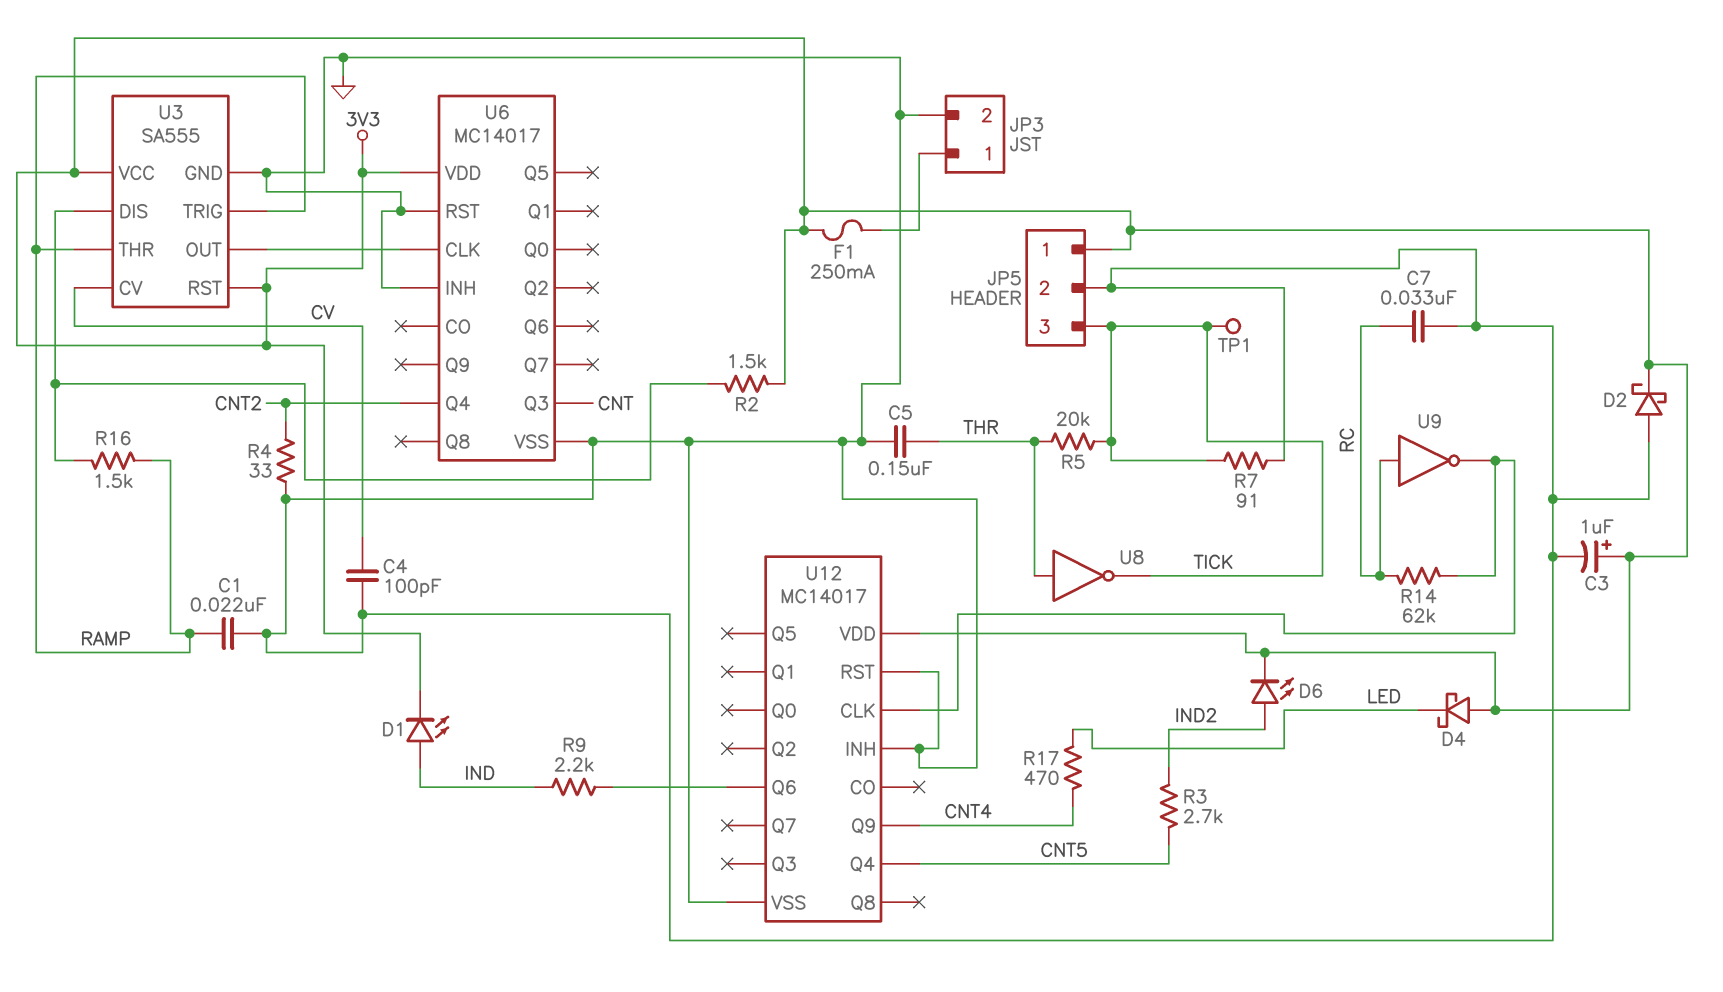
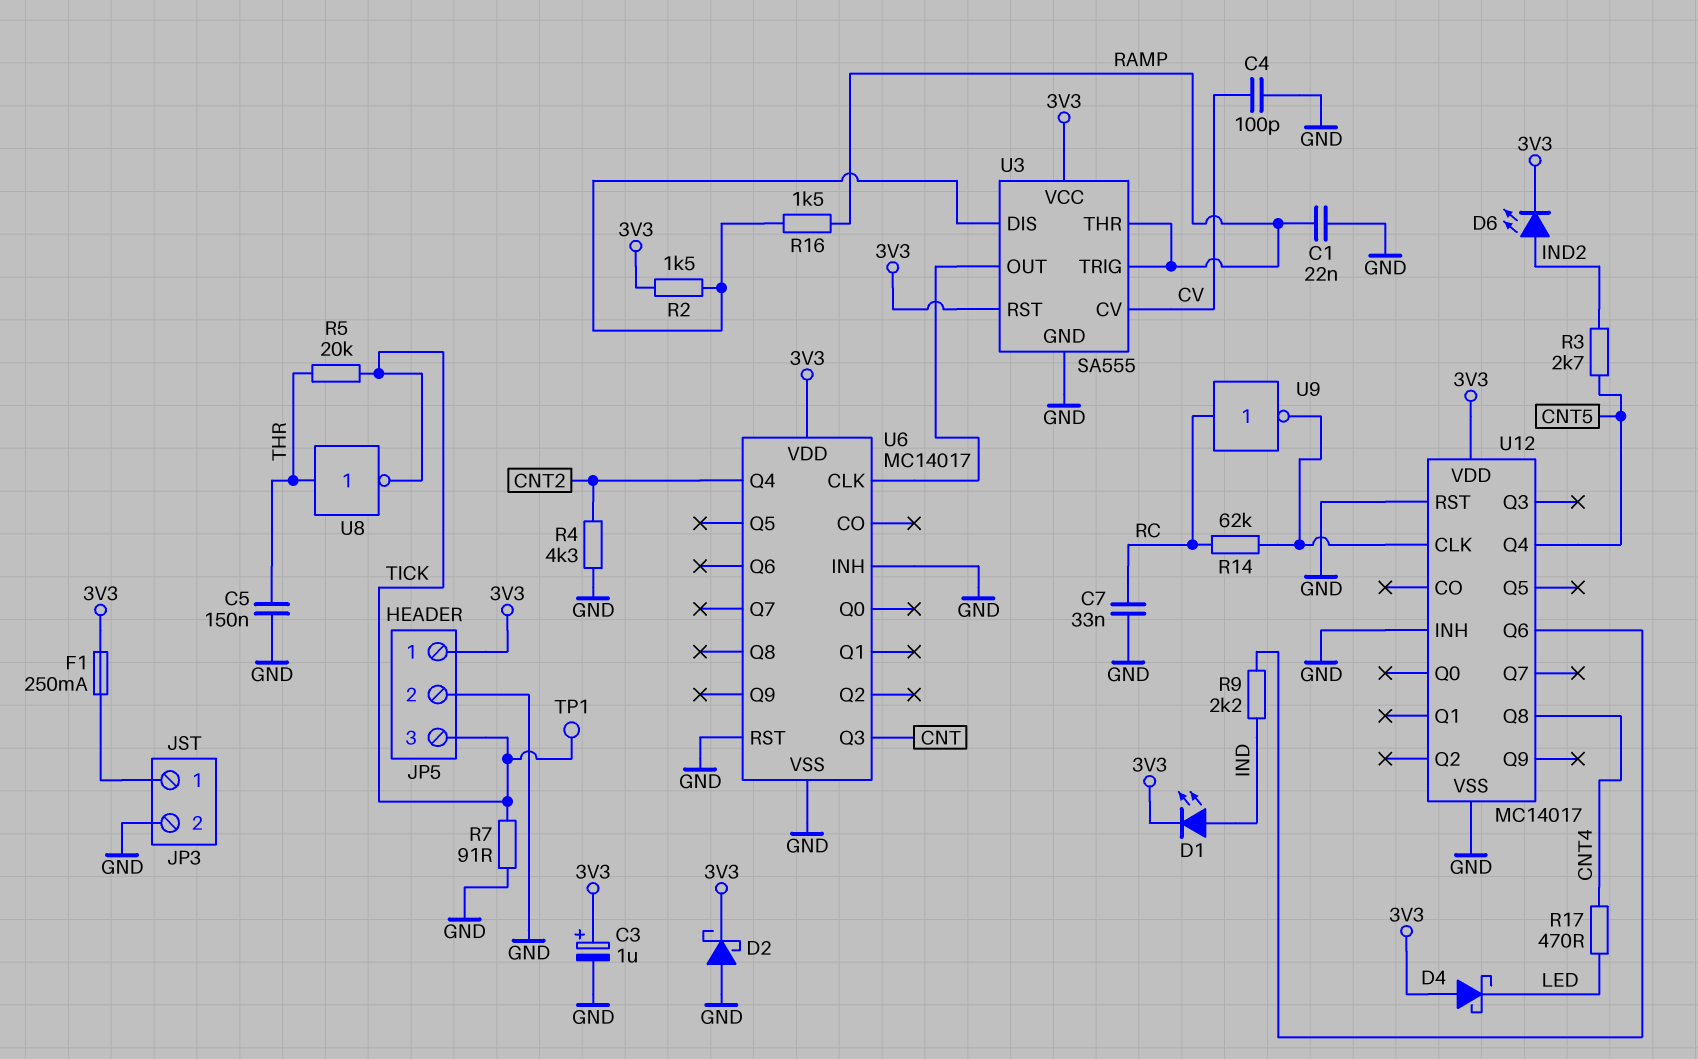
R4: 33 (CNT2, GND) -> 4.3k (CNT2, GND)
U12 pin Q8: none -> CNT4
U12 pin Q9: CNT4 -> none

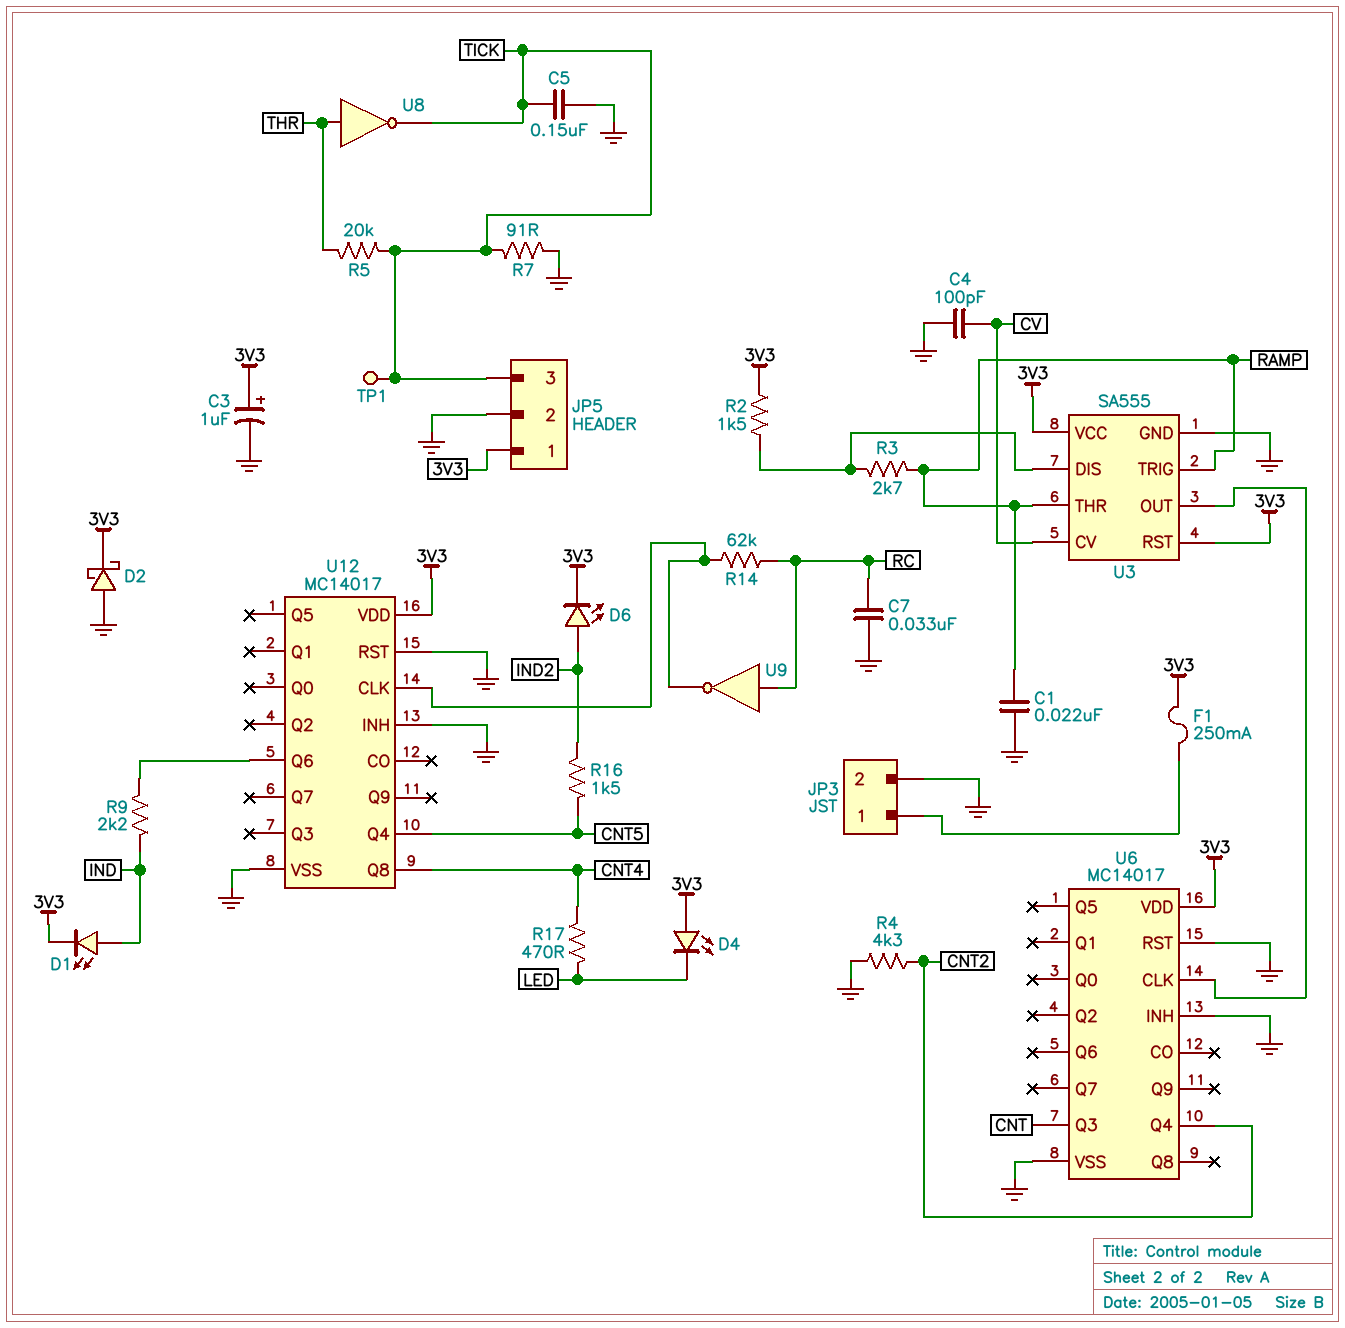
C5: 150nF (GND, THR) -> 150nF (GND, TICK)
D4: schottky (A 3V3, K LED) -> LED (A 3V3, K LED)
R3: 2.7k (CNT5, IND2) -> 2.7k (RAMP, U3/DIS)
R16: 1.5k (RAMP, U3/DIS) -> 1.5k (CNT5, IND2)

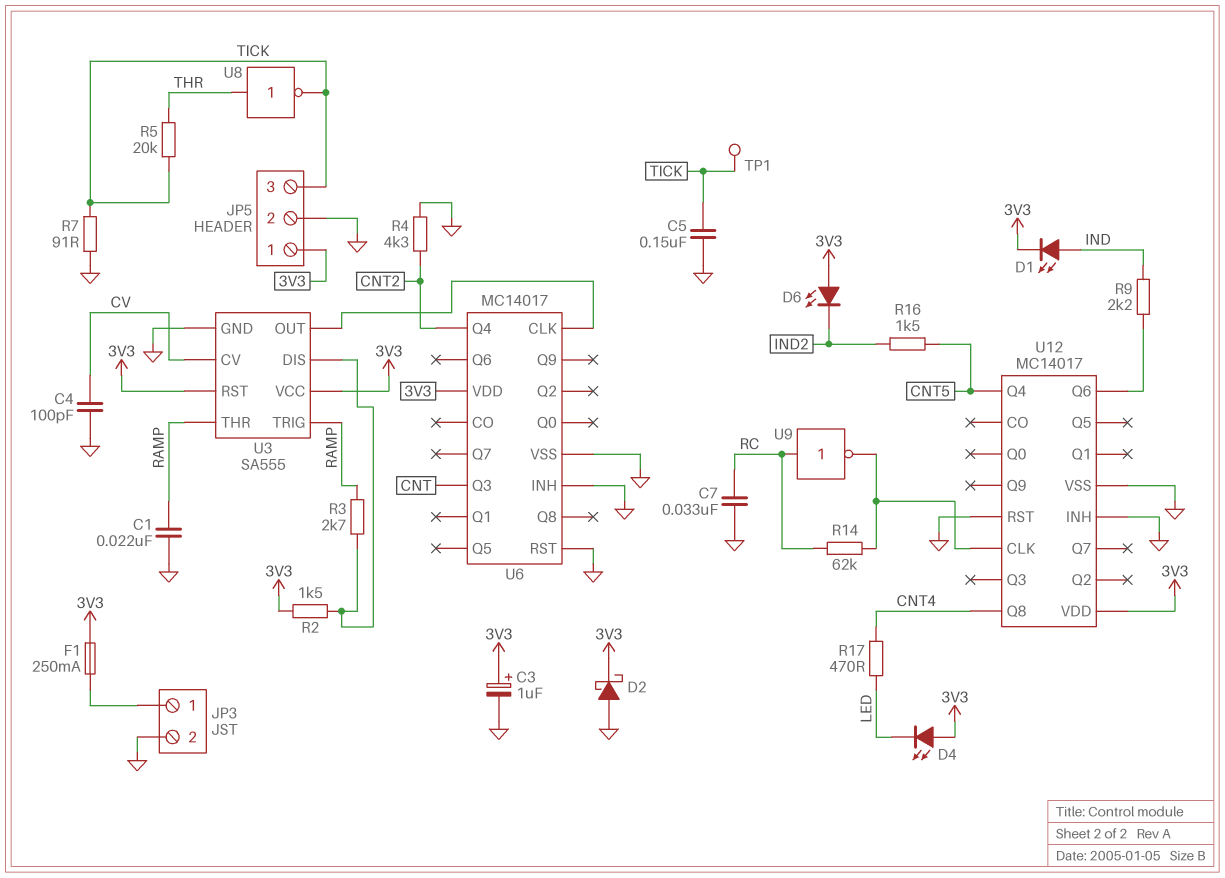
D6: LED (A IND2, K 3V3) -> LED (A 3V3, K IND2)

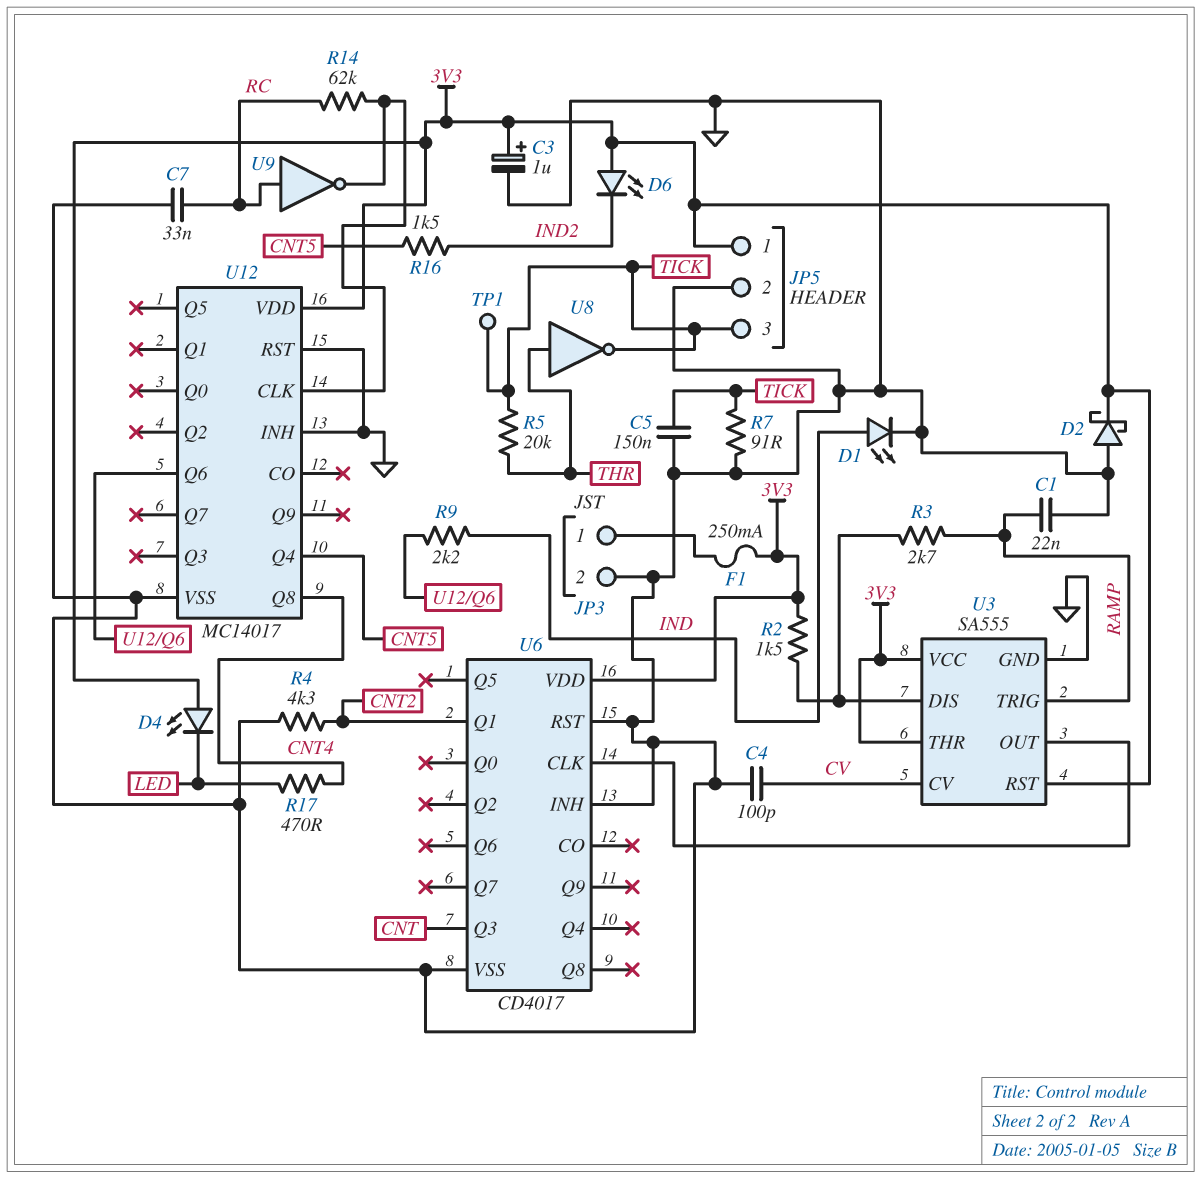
D1: LED (A IND, K 3V3) -> LED (A IND, K GND)
U3 pin THR: RAMP -> 3V3
U6: MC14017 -> CD4017
U6 pin Q1: none -> CNT2
U6 pin Q4: CNT2 -> none

